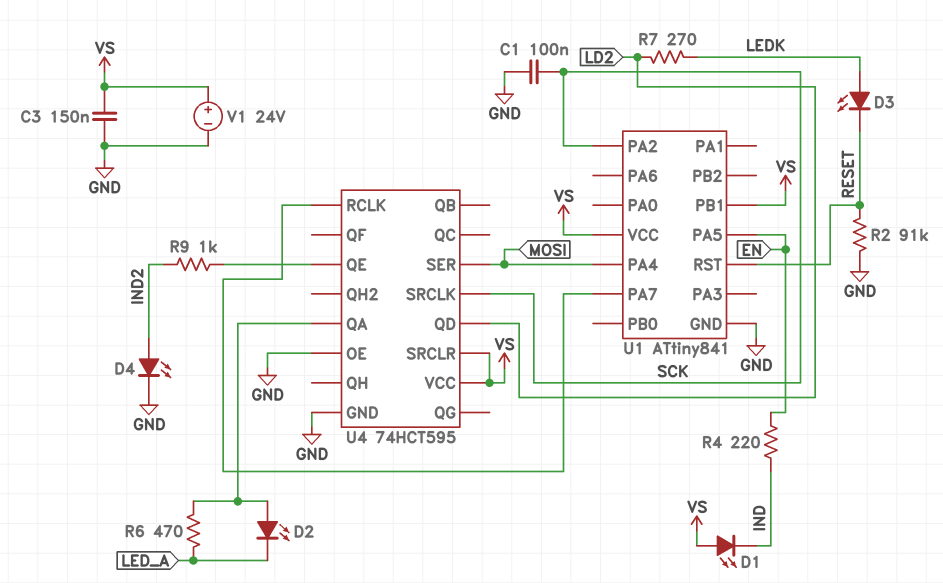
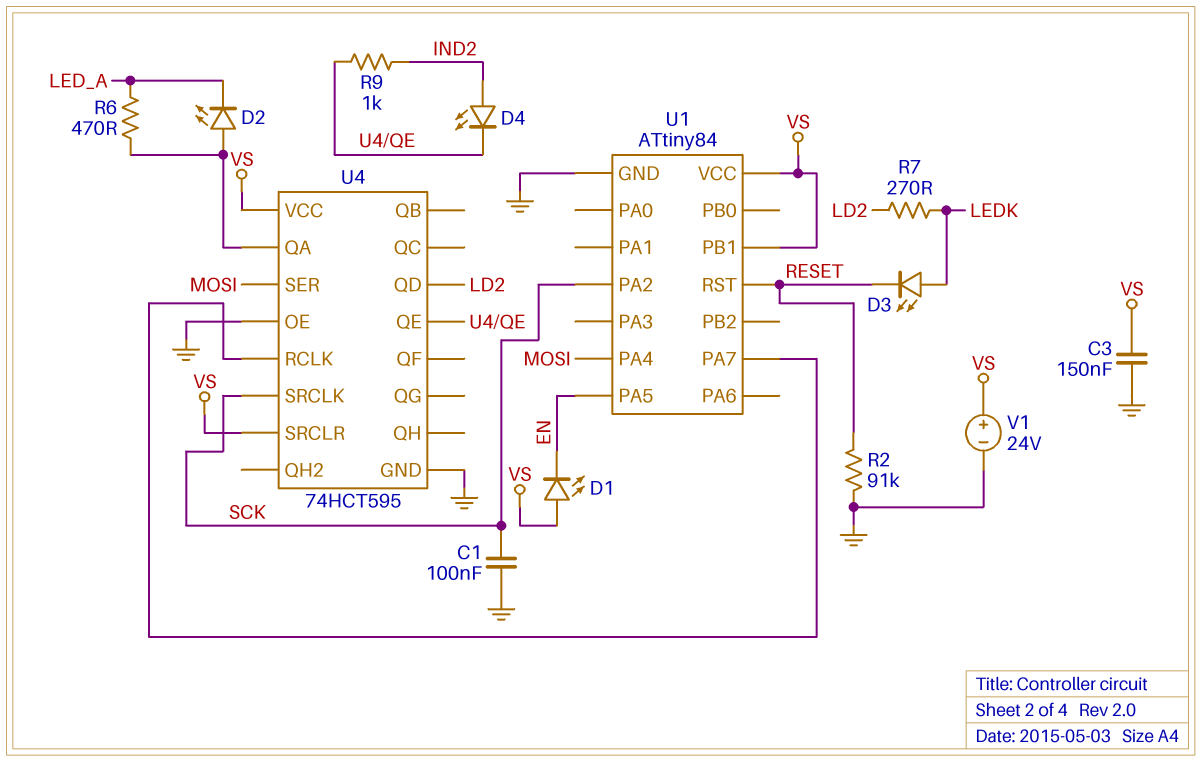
D1: LED (A VS, K IND) -> LED (A VS, K EN)
D4: LED (A IND2, K GND) -> LED (A IND2, K U4/QE)
R4: 220 (EN, IND) -> none
U1: ATtiny841 -> ATtiny84

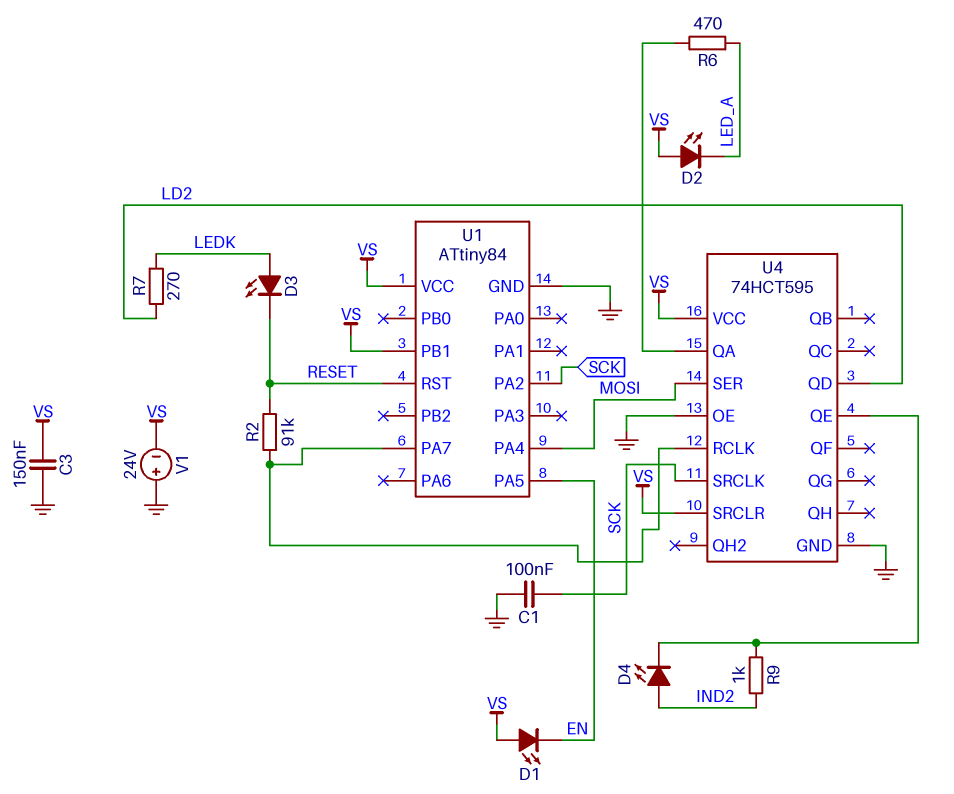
D2: LED (A U4/QA, K LED_A) -> LED (A VS, K LED_A)
R2: 91k (GND, RESET) -> 91k (RESET, U1/PA7)
V1: 24V (plus VS, minus GND) -> 24V (plus GND, minus VS)

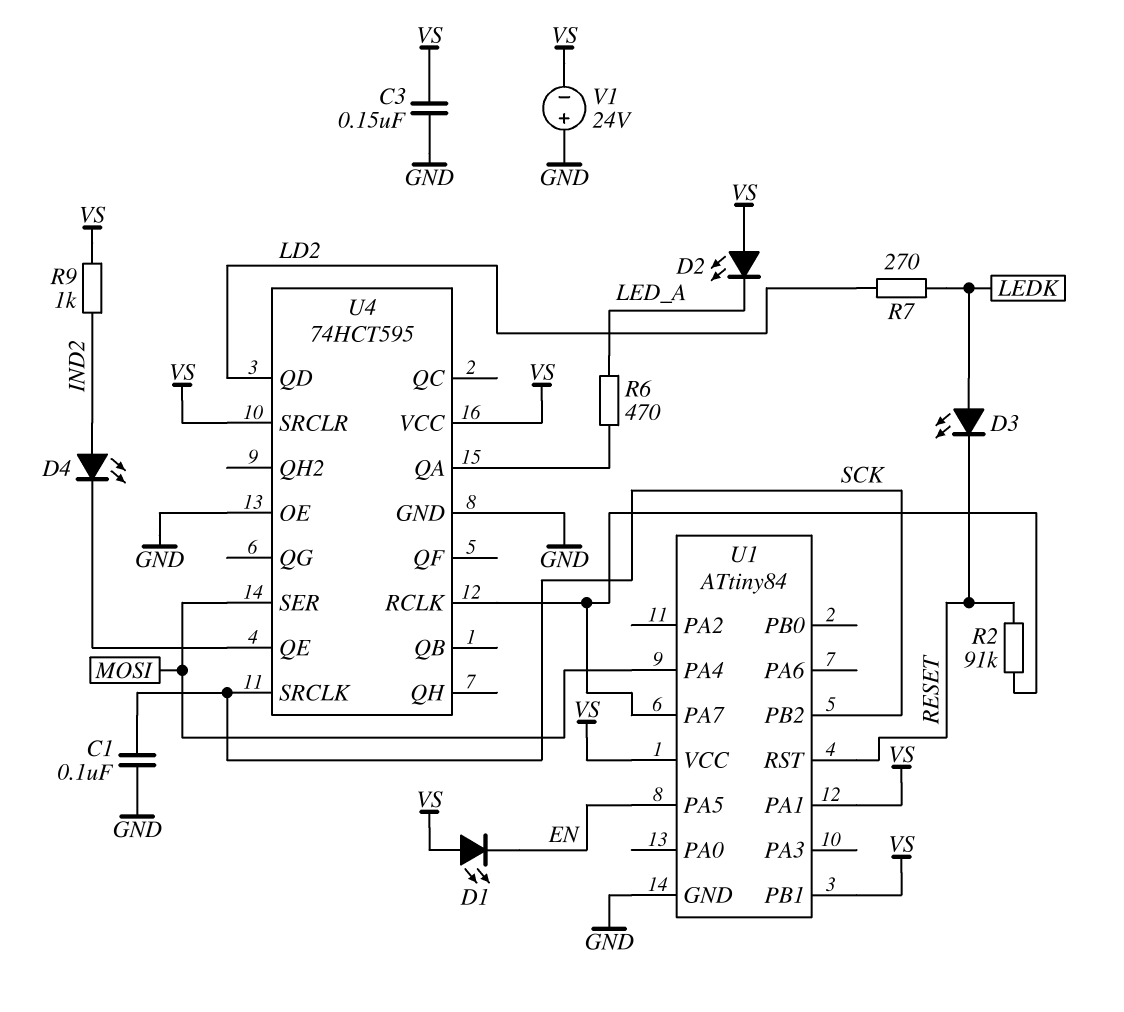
R9: 1k (IND2, U4/QE) -> 1k (IND2, VS)
U1 pin PA1: none -> VS
U1 pin PA2: SCK -> none
U1 pin PB2: none -> SCK

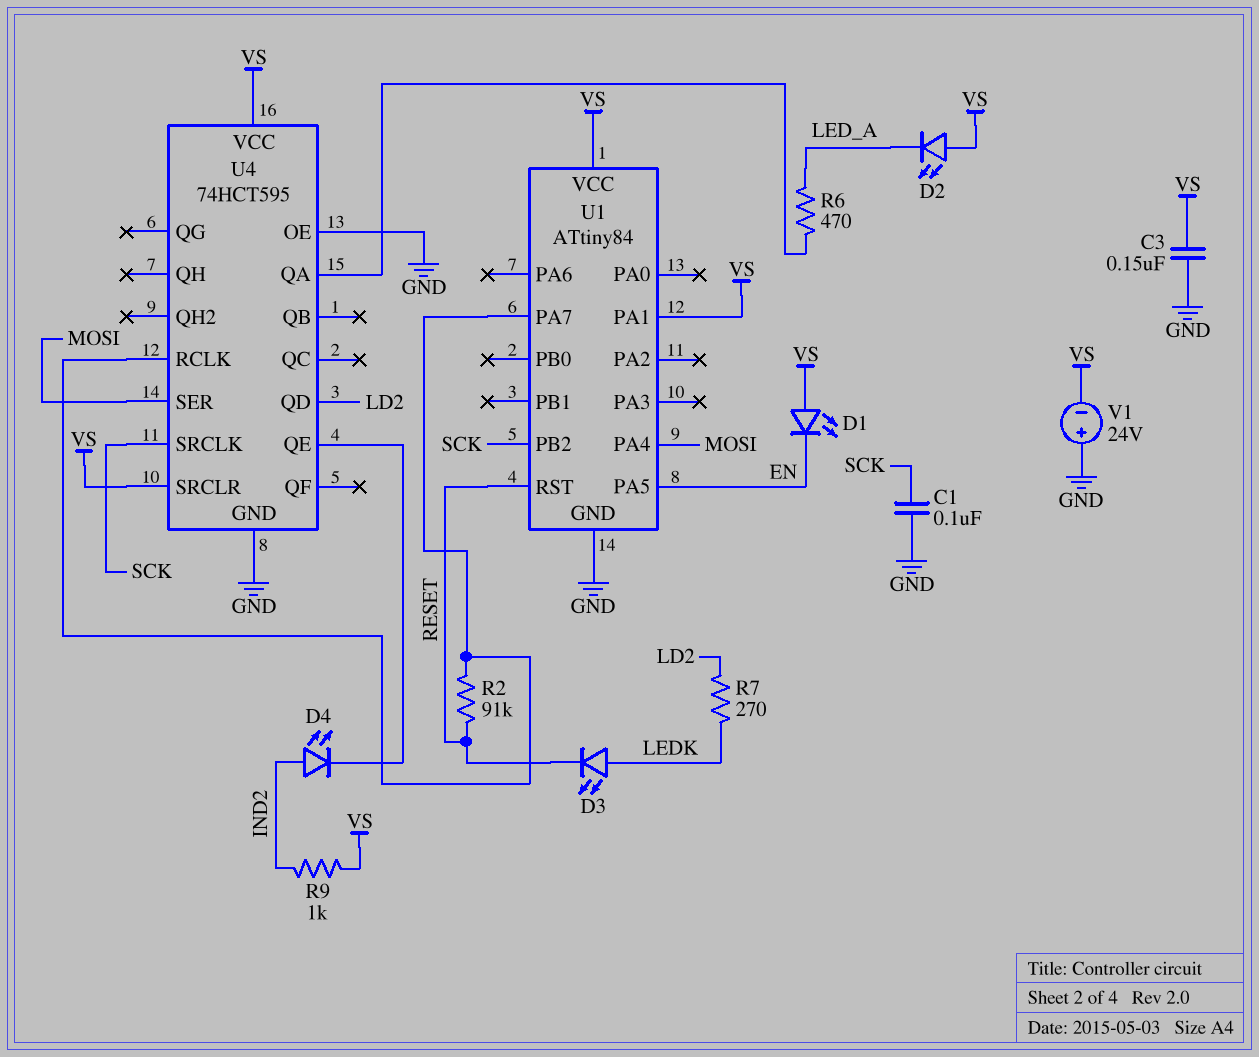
U1 pin PB1: VS -> none

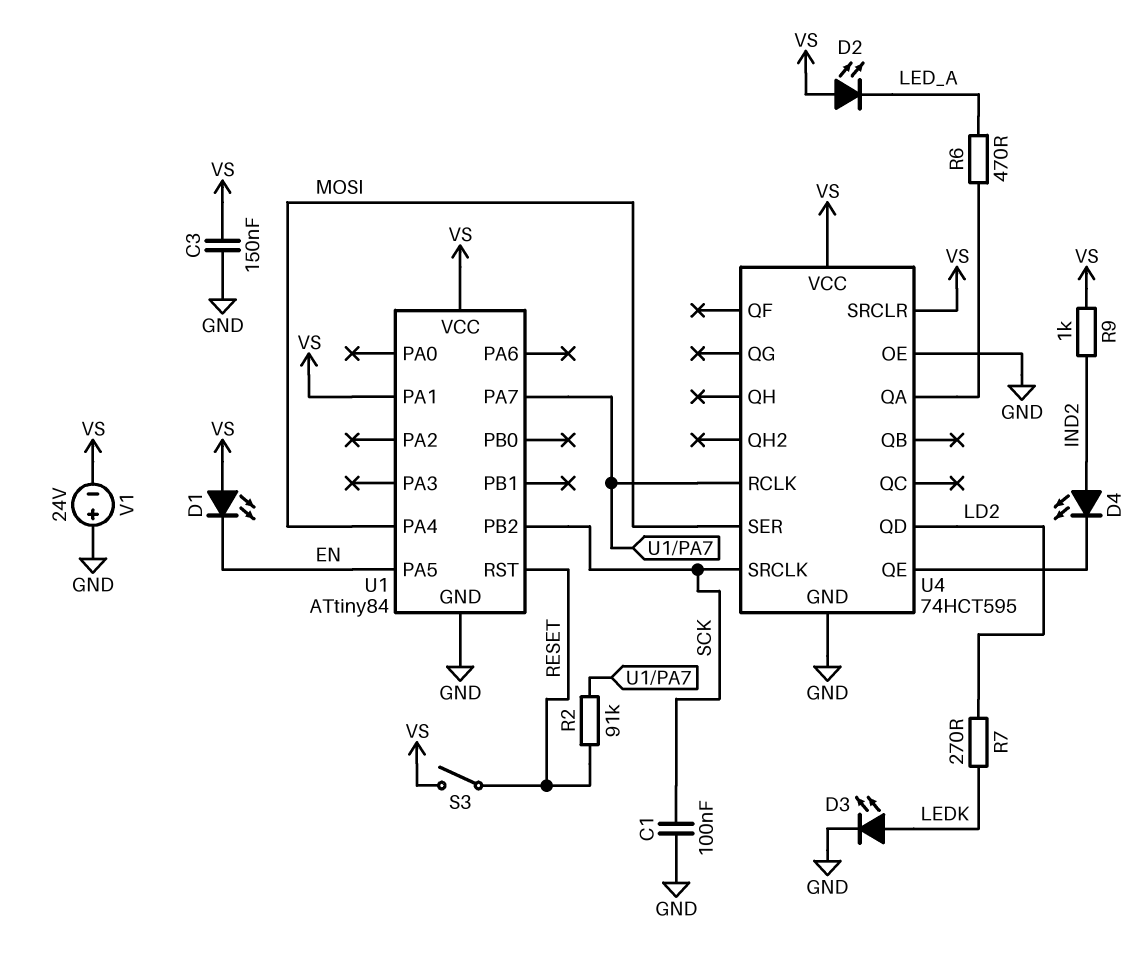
D3: LED (A LEDK, K RESET) -> LED (A LEDK, K GND)
S3: none -> switch (RESET, VS)

